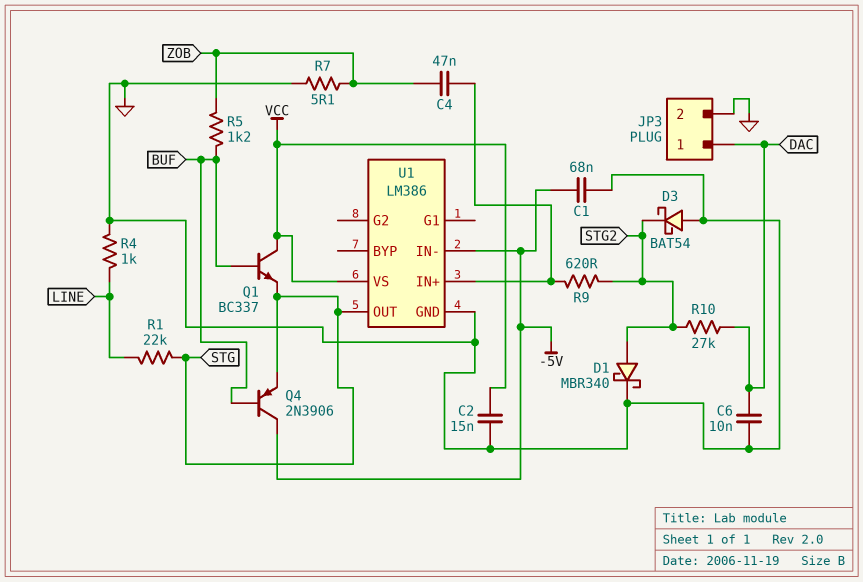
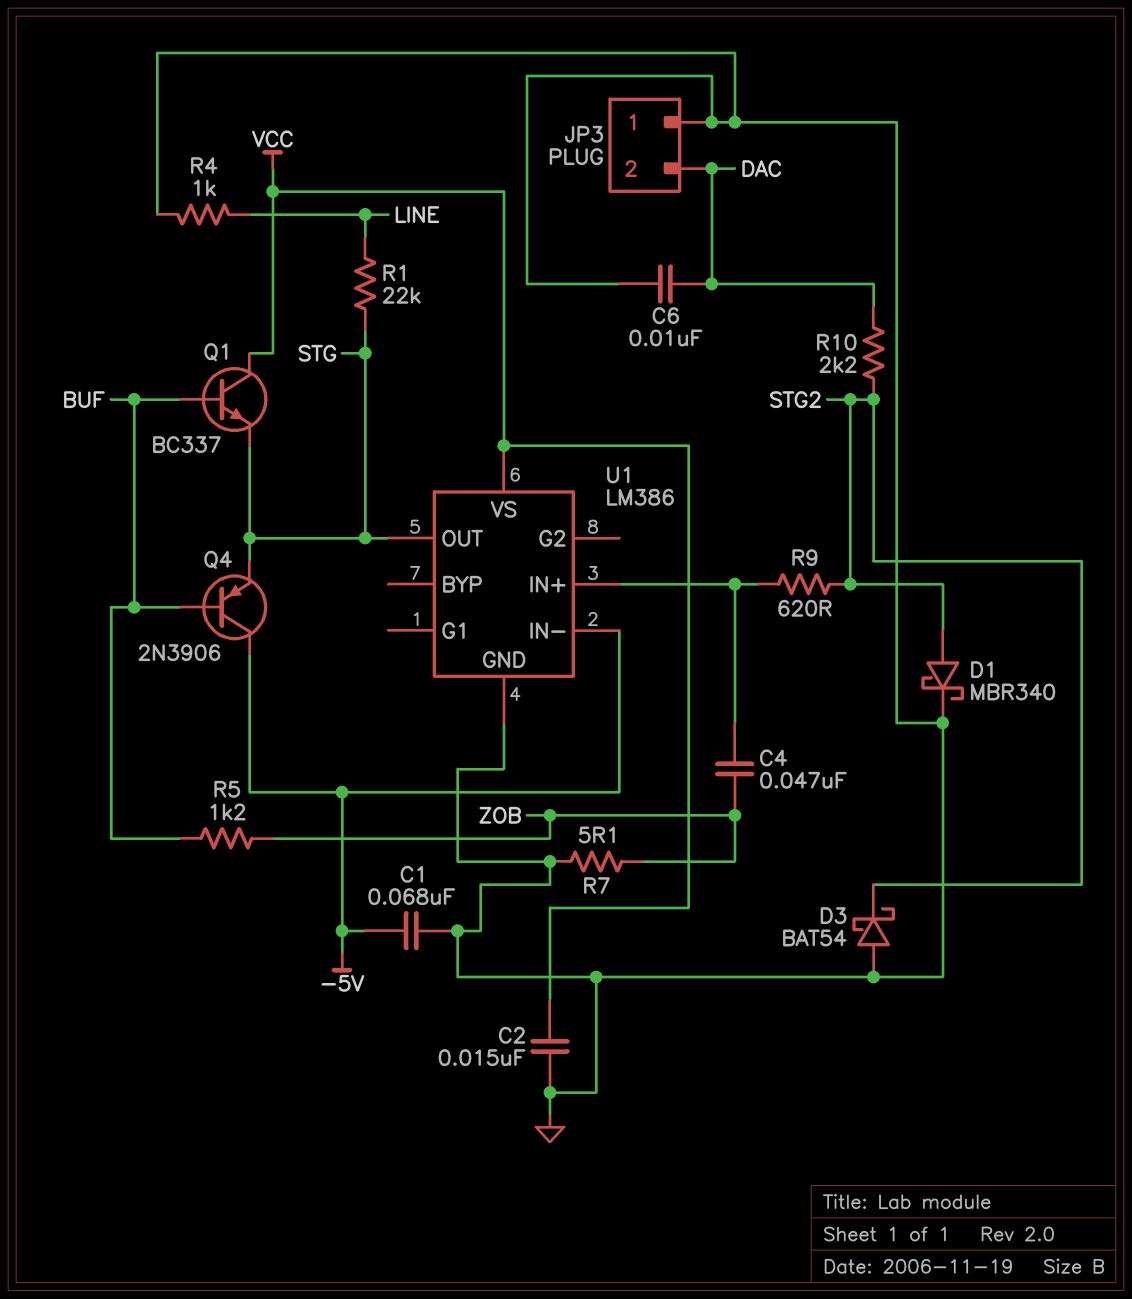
JP3 pin 1: DAC -> GND
JP3 pin 2: GND -> DAC
R10: 27k (DAC, STG2) -> 2.2k (DAC, STG2)

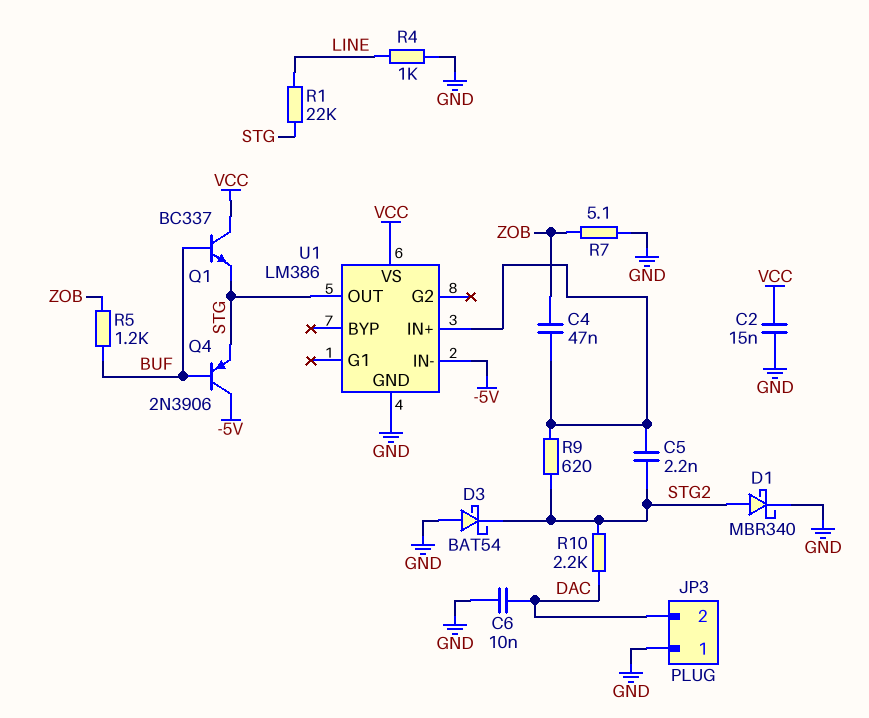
C1: 68nF (-5V, GND) -> none
C5: none -> 2.2nF (STG2, U1/IN+)

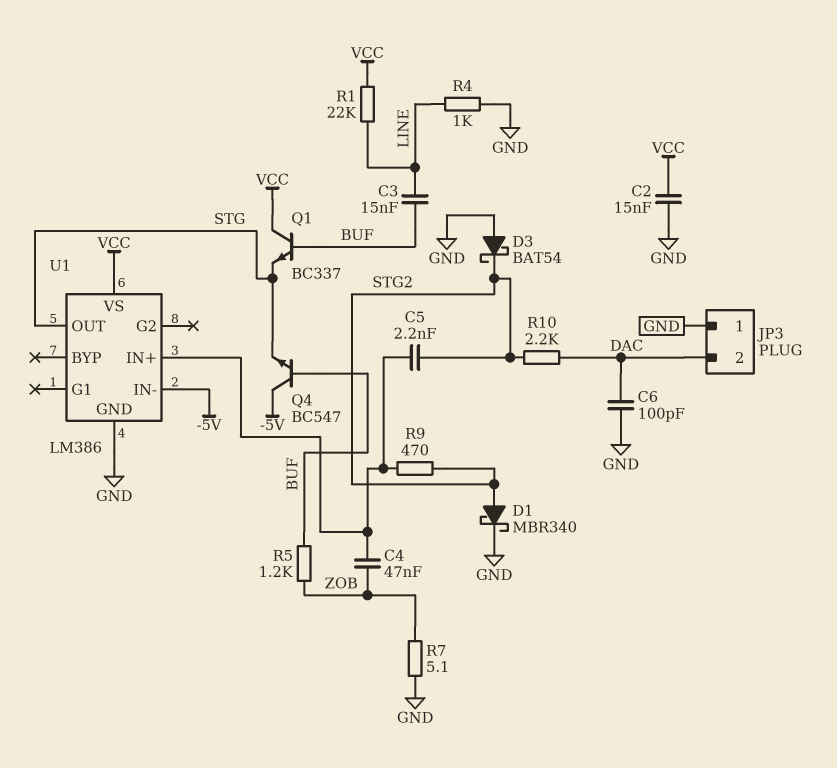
C3: none -> 15nF (BUF, LINE)
C6: 10nF (DAC, GND) -> 100pF (DAC, GND)
Q4: PNP 2N3906 (B BUF, C -5V, E STG) -> NPN BC547 (B BUF, C -5V, E STG)
R1: 22k (LINE, STG) -> 22k (LINE, VCC)
R9: 620 (STG2, U1/IN+) -> 470 (STG2, U1/IN+)

